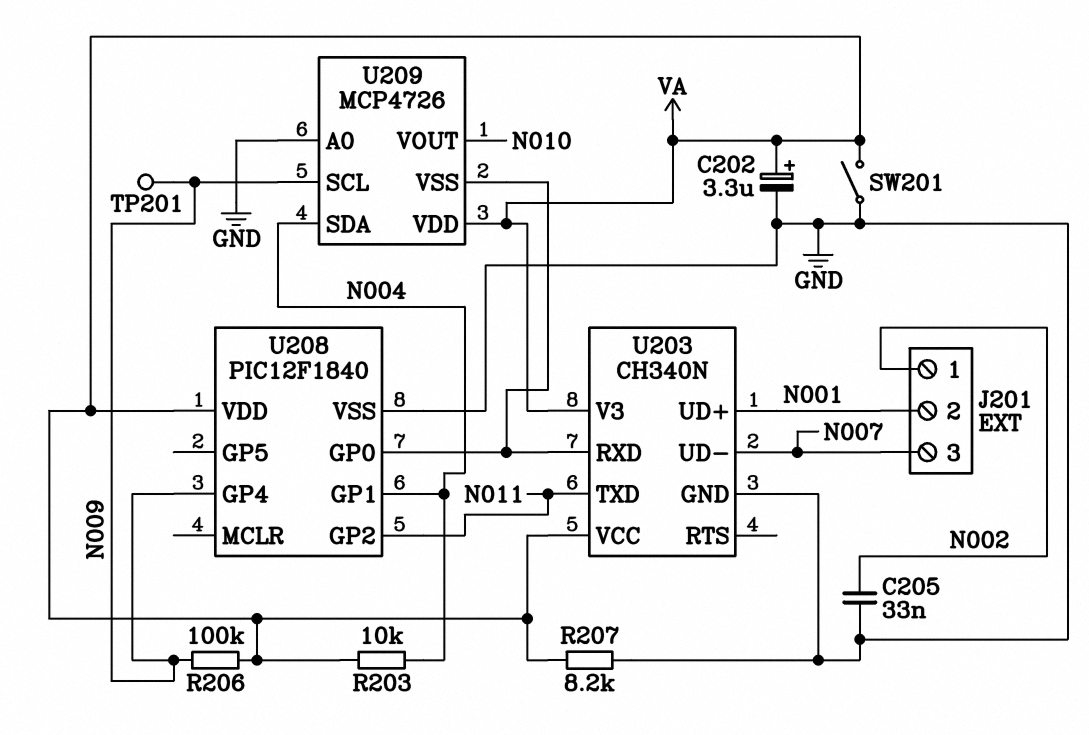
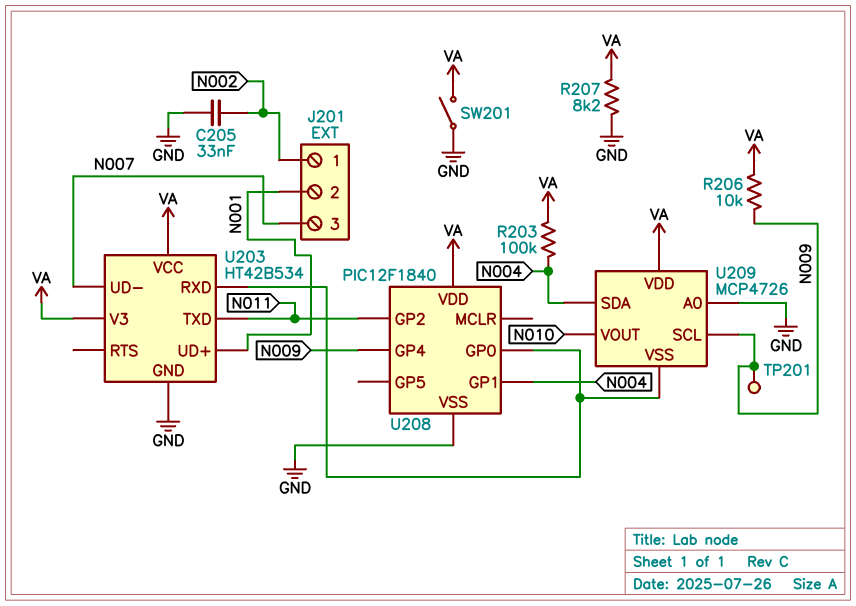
C202: 3.3uF (plus VA, minus GND) -> none
R203: 10k (N004, VA) -> 100k (N004, VA)
R206: 100k (N009, VA) -> 10k (N009, VA)
U203: CH340N -> HT42B534

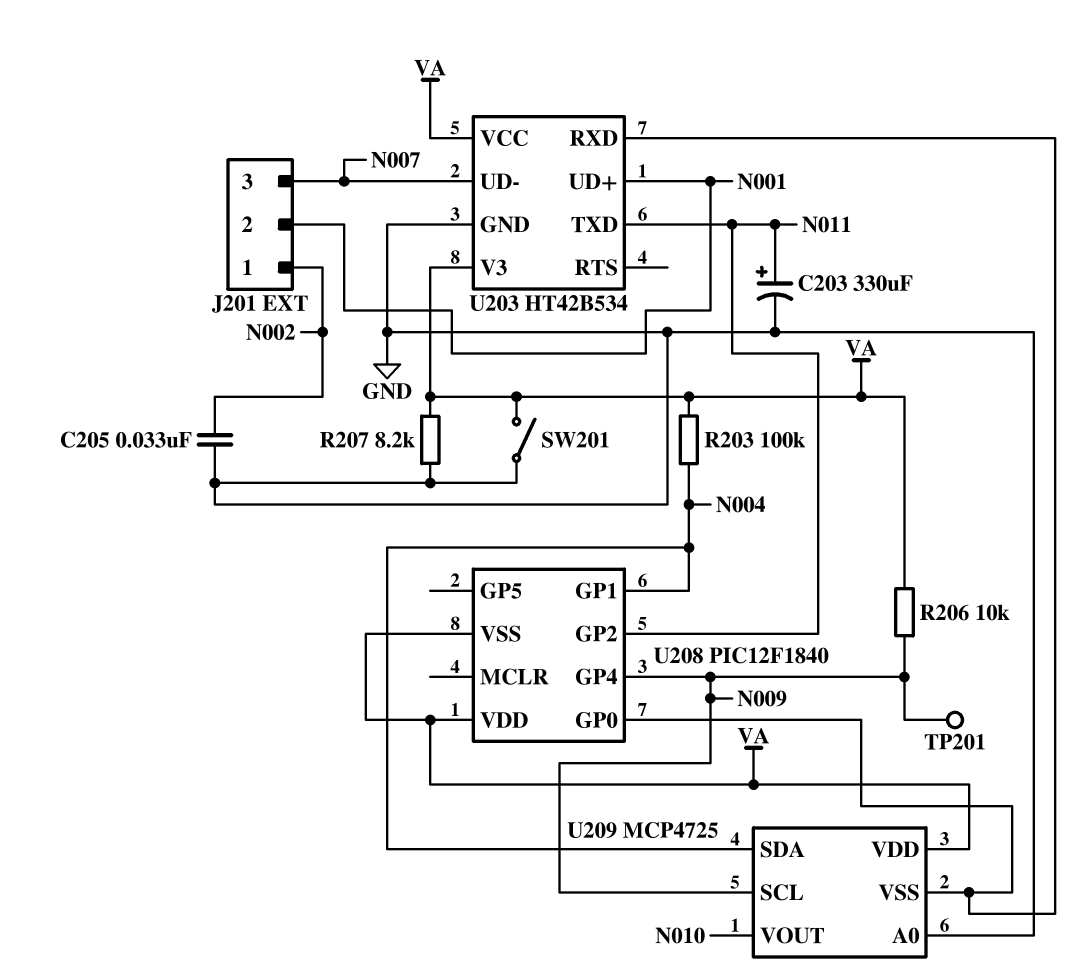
C203: none -> 330uF (plus N011, minus GND)
U208 pin VSS: GND -> VA
U209: MCP4726 -> MCP4725

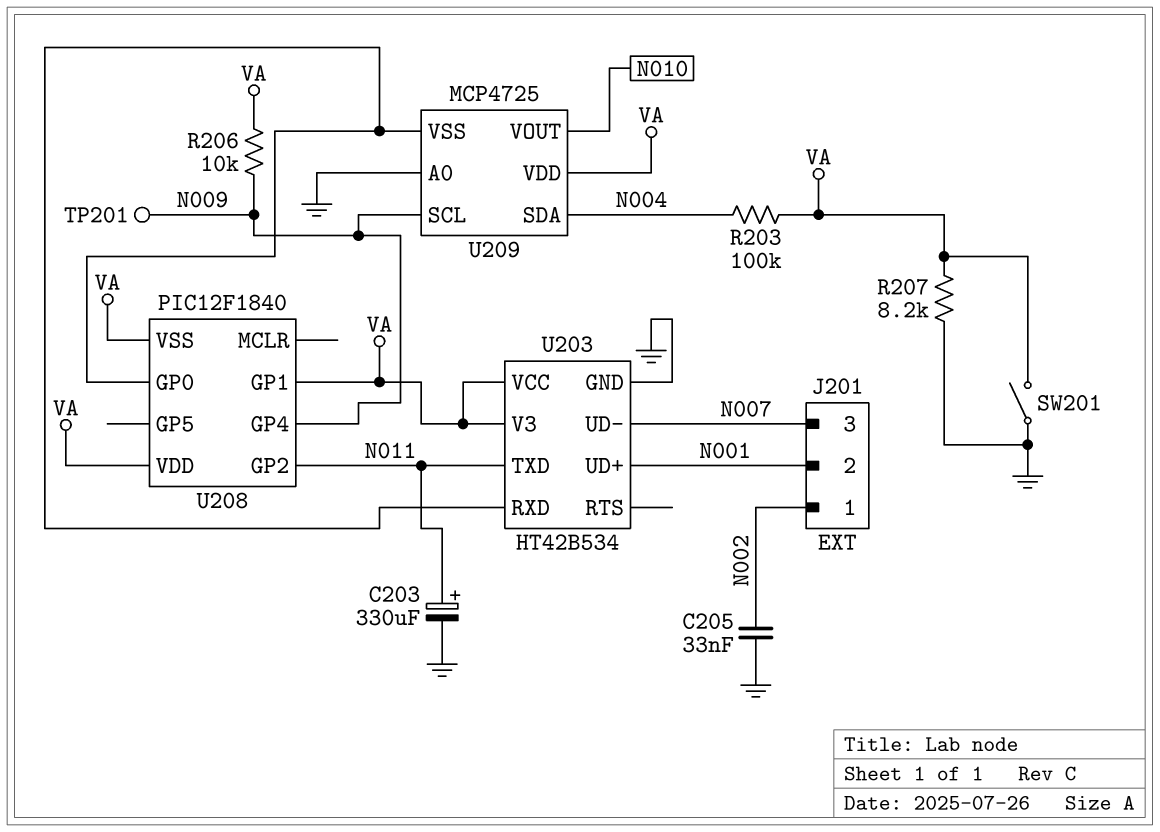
U208 pin GP1: N004 -> VA

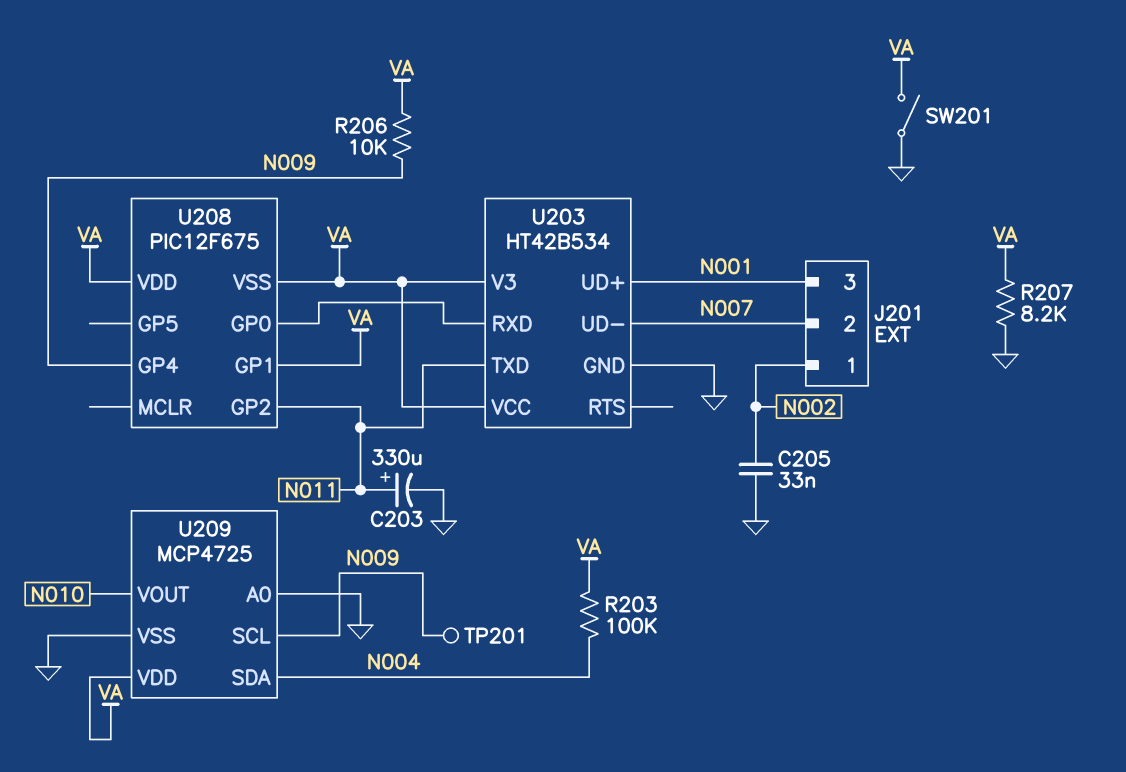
J201 pin 2: N001 -> N007
J201 pin 3: N007 -> N001
U208: PIC12F1840 -> PIC12F675
U209 pin VSS: U203/RXD -> GND

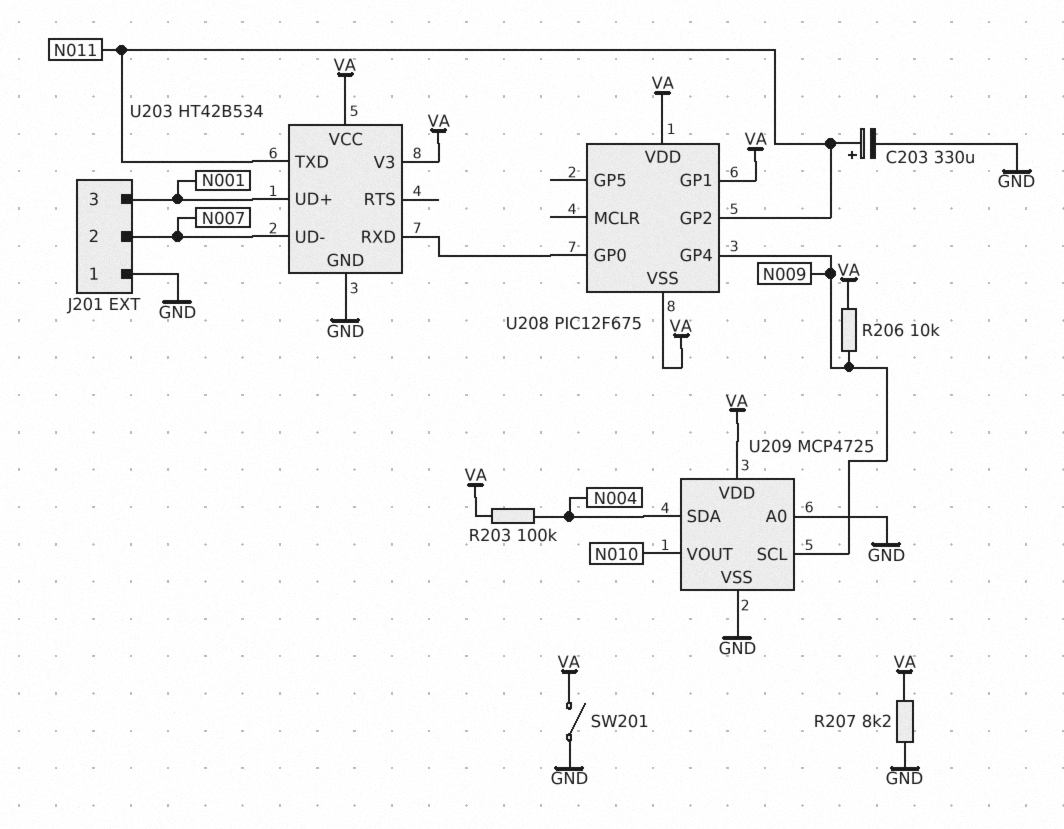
C205: 33nF (GND, N002) -> none
J201 pin 1: N002 -> GND
TP201: test point (N009) -> none

